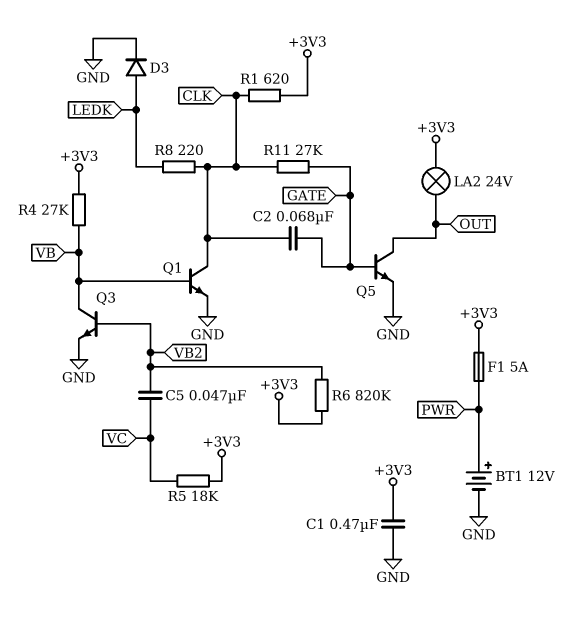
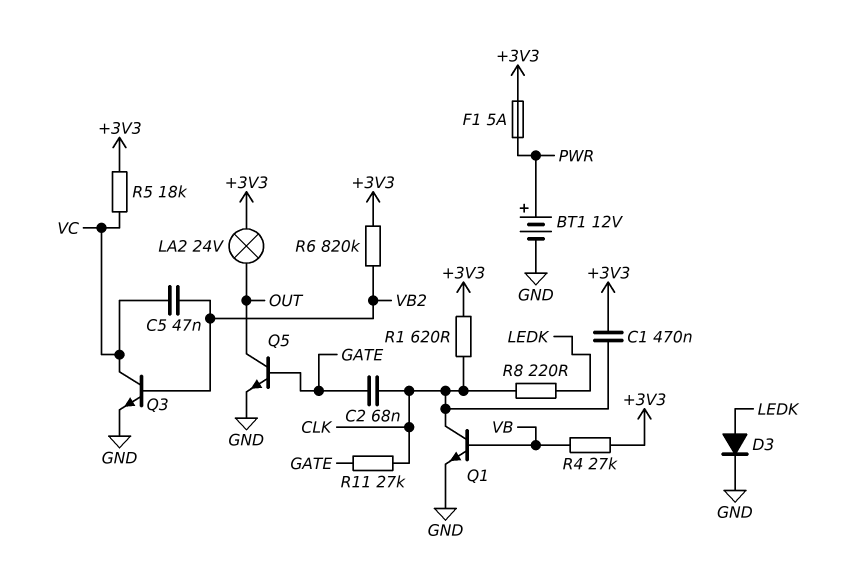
C1: 470nF (+3V3, GND) -> 470nF (+3V3, CLK)
Q3: NPN (B VB2, C VB, E GND) -> NPN (B VB2, C VC, E GND)

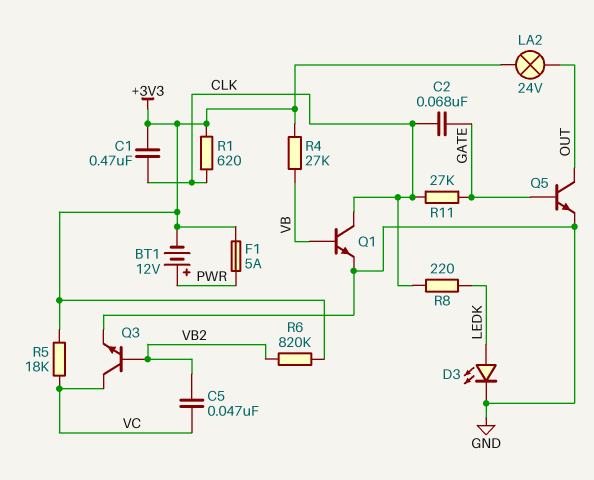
BT1: 12V (plus PWR, minus GND) -> 12V (plus PWR, minus +3V3)
D3: diode (A LEDK, K GND) -> LED (A LEDK, K GND)

